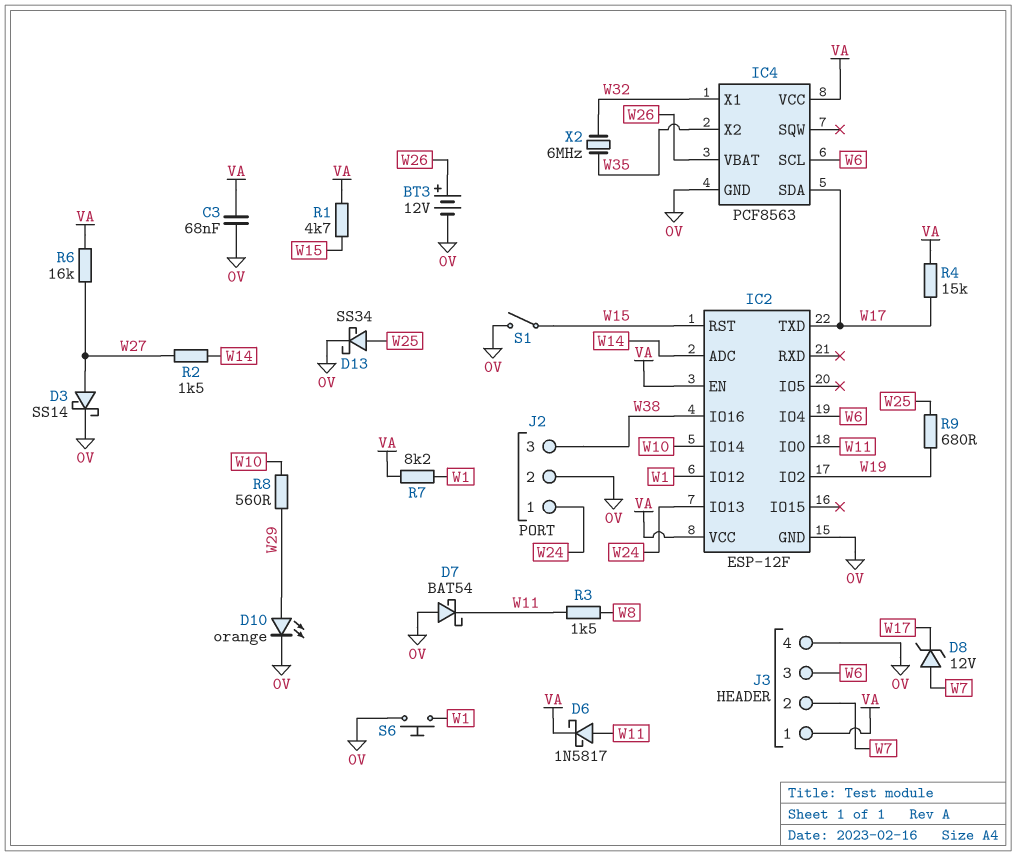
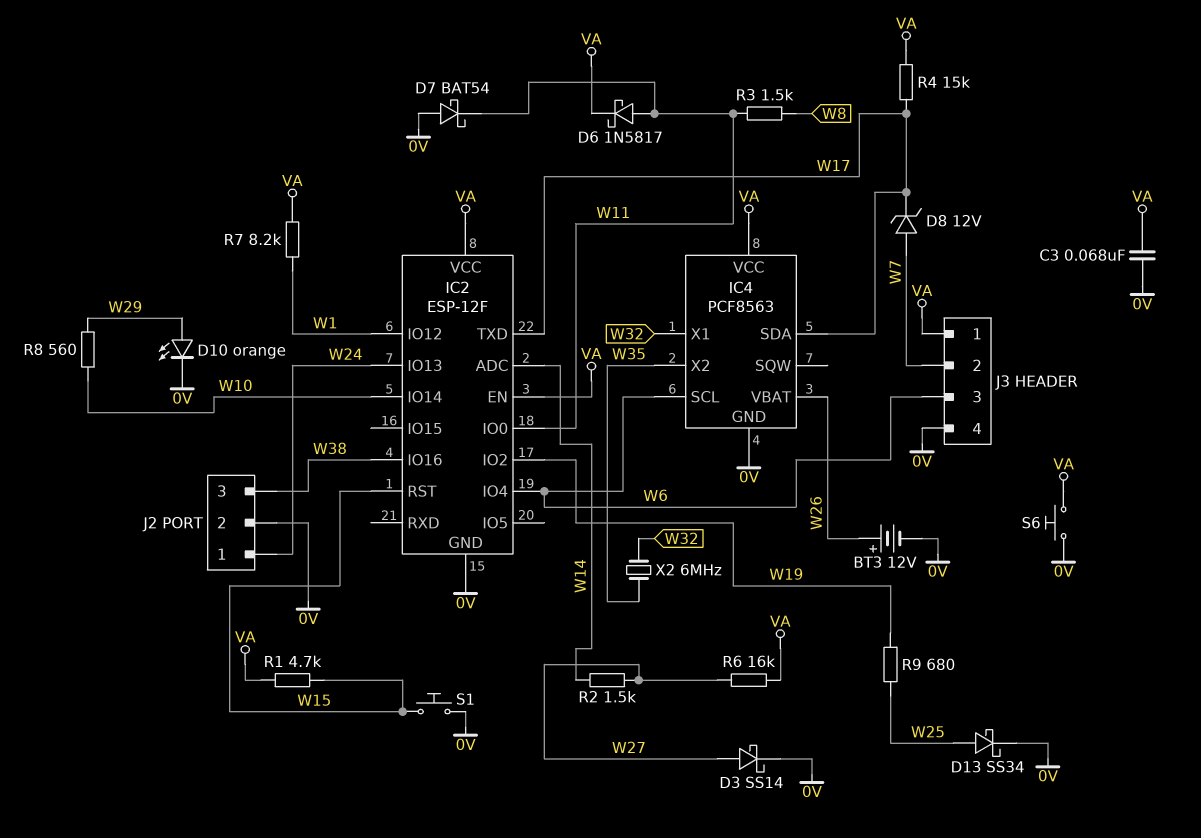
S1: switch (0V, W15) -> button (0V, W15)
S6: button (0V, W1) -> button (0V, VA)

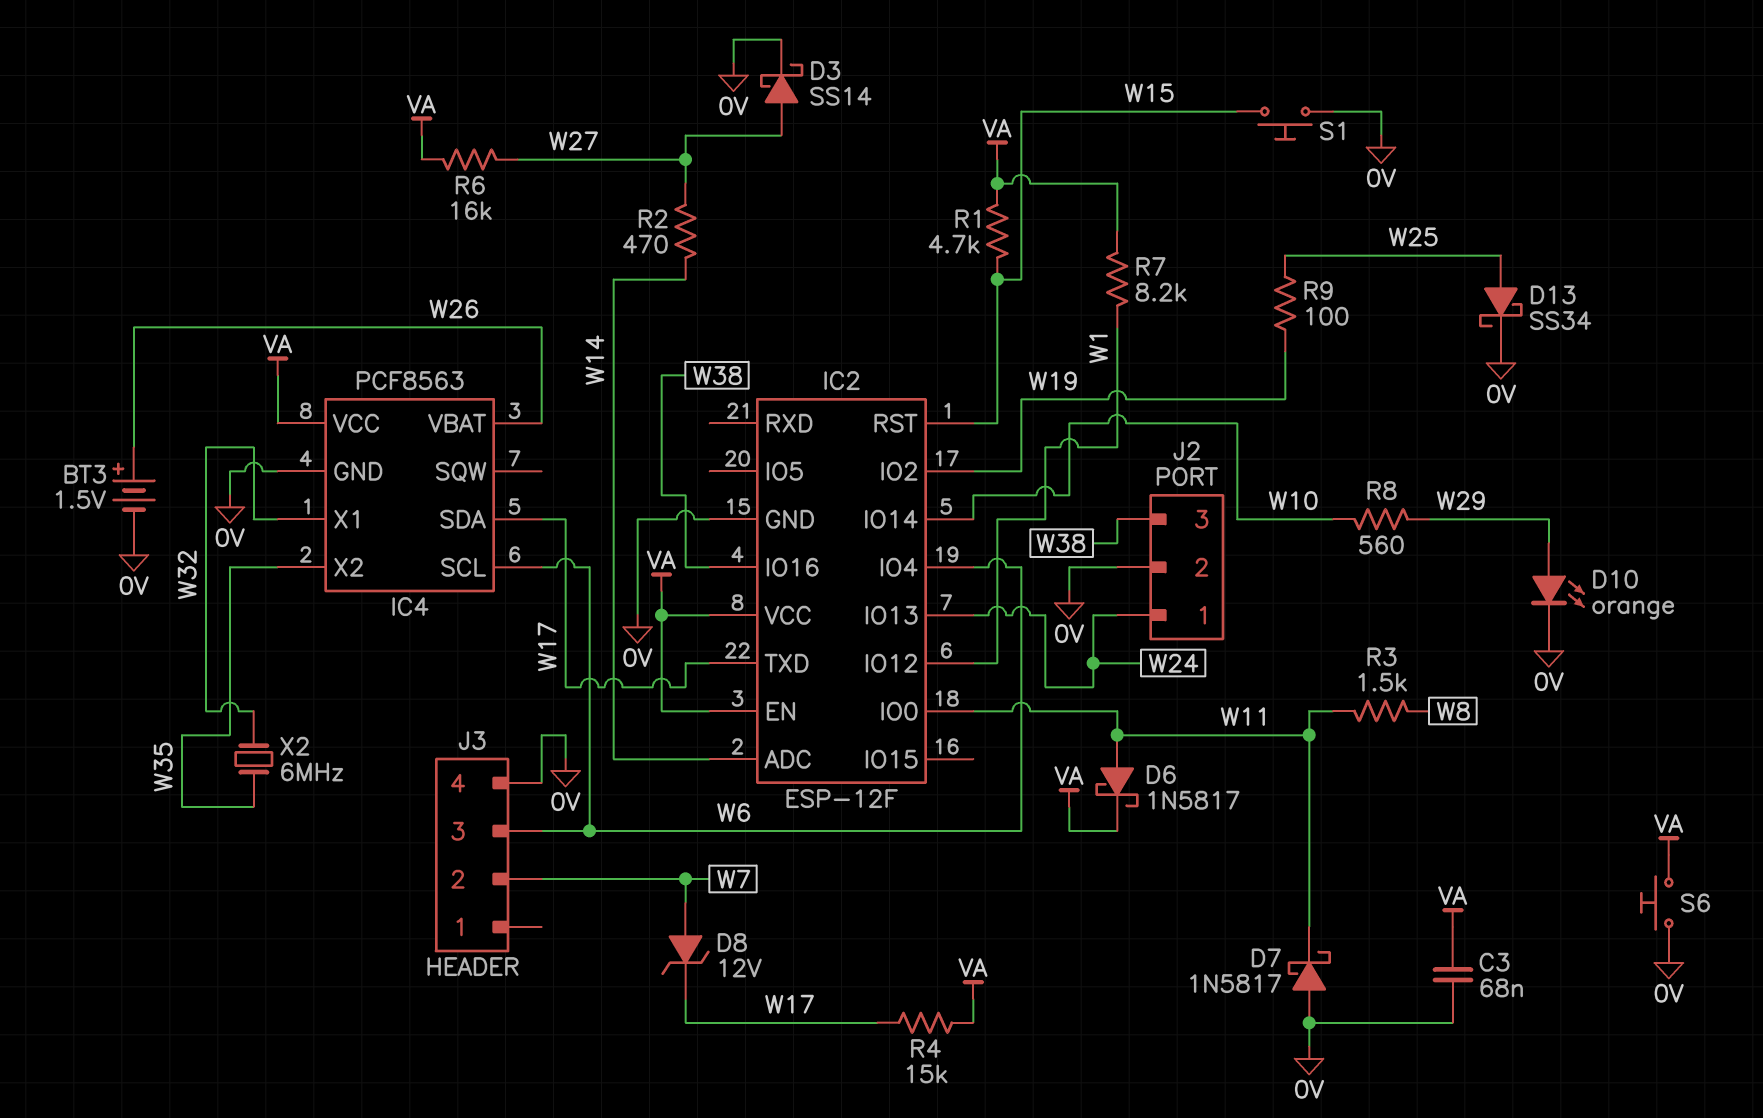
BT3: 12V (plus W26, minus 0V) -> 1.5V (plus W26, minus 0V)
D7: schottky BAT54 (A 0V, K W11) -> schottky 1N5817 (A 0V, K W11)
J3 pin 1: VA -> none
R2: 1.5k (W14, W27) -> 470 (W14, W27)
R9: 680 (W19, W25) -> 100 (W19, W25)

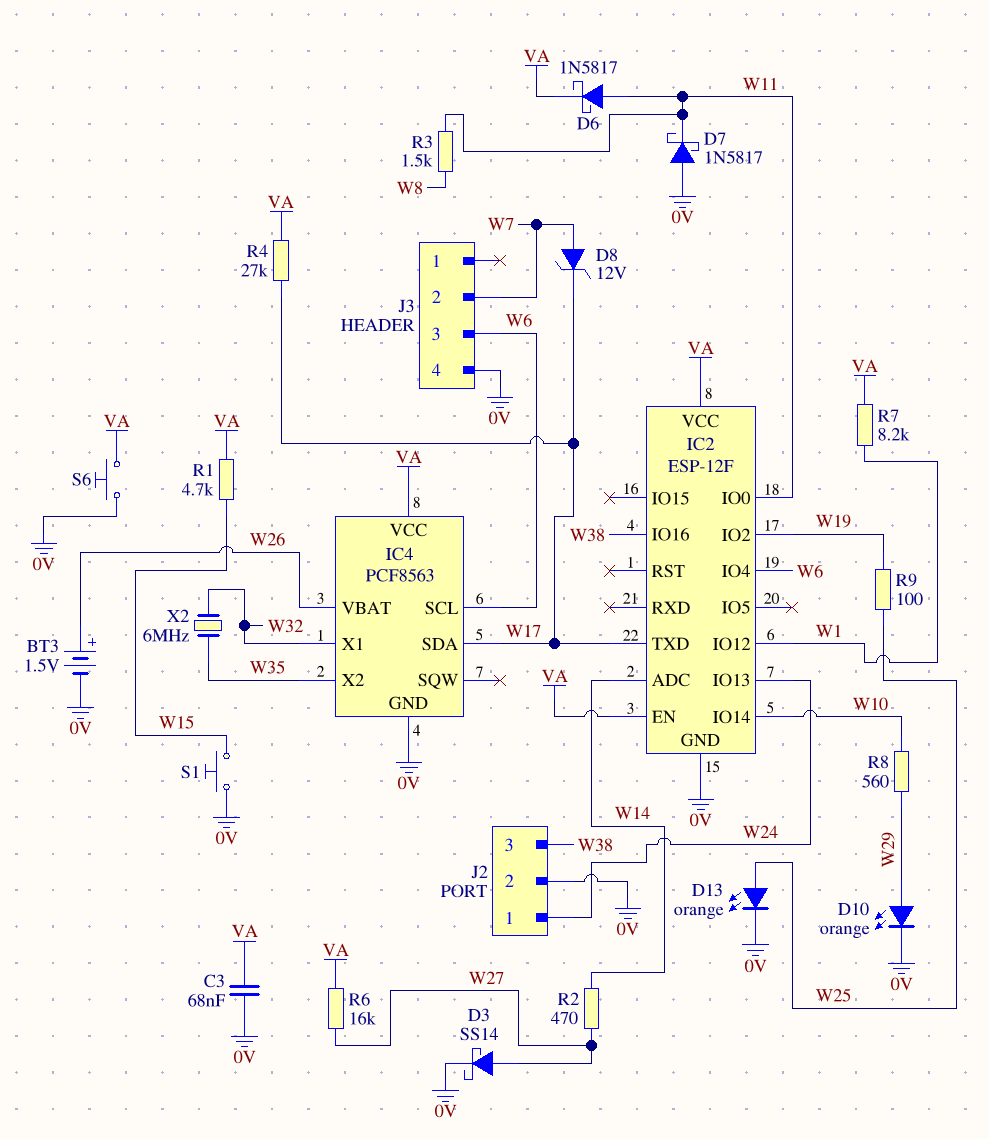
D13: schottky SS34 (A W25, K 0V) -> LED orange (A W25, K 0V)
IC2 pin RST: W15 -> none
R4: 15k (VA, W17) -> 27k (VA, W17)

